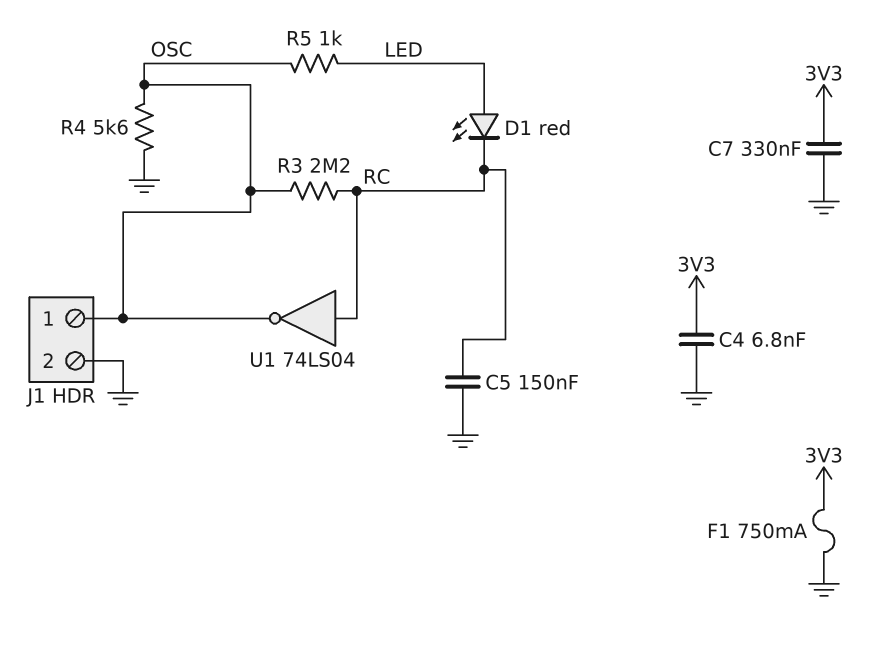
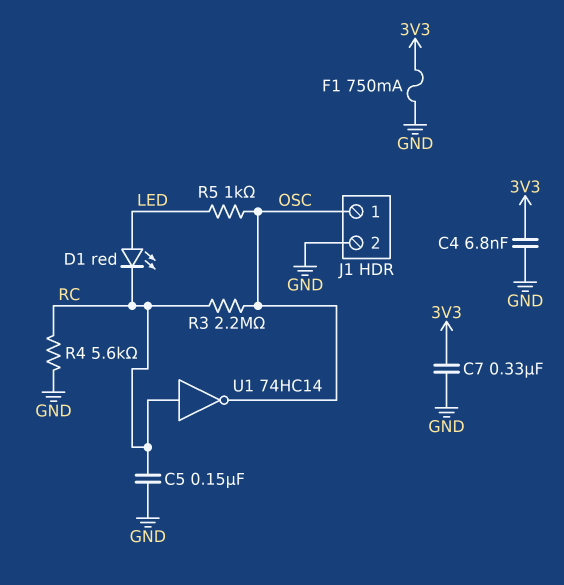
R4: 5.6k (GND, OSC) -> 5.6k (GND, RC)
U1: NOT 74LS04 (in RC, out OSC) -> NOT 74HC14 (in RC, out OSC)

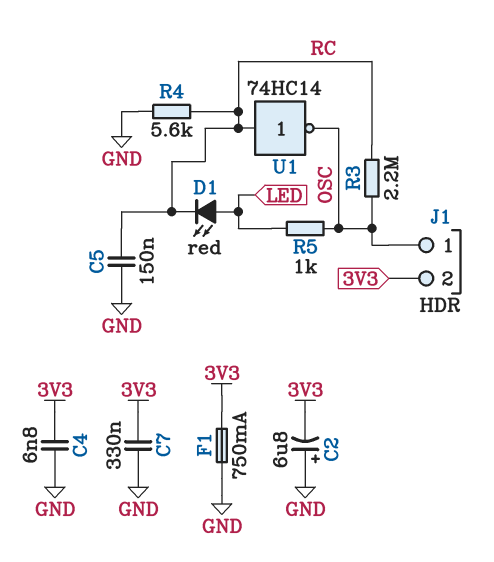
C2: none -> 6.8uF (plus GND, minus 3V3)
J1 pin 2: GND -> 3V3

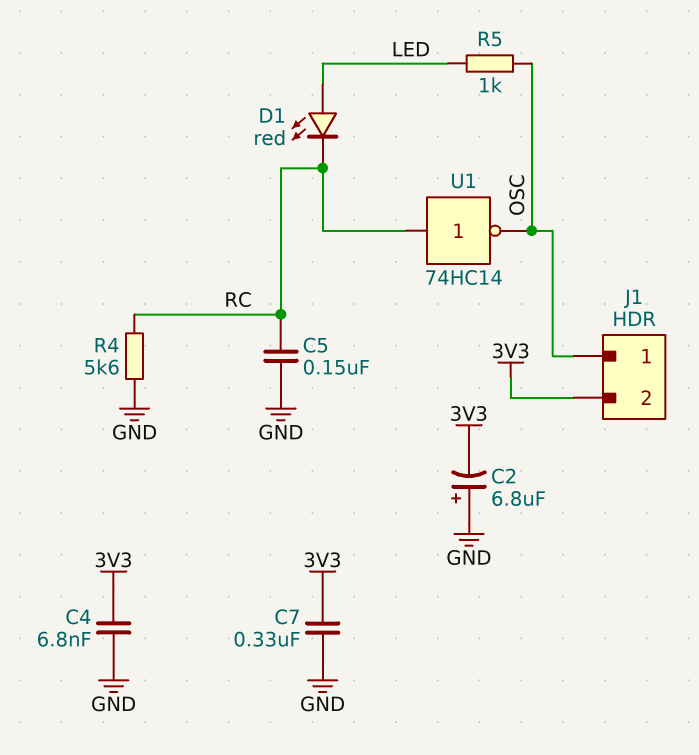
F1: 750mA (3V3, GND) -> none
R3: 2.2M (OSC, RC) -> none

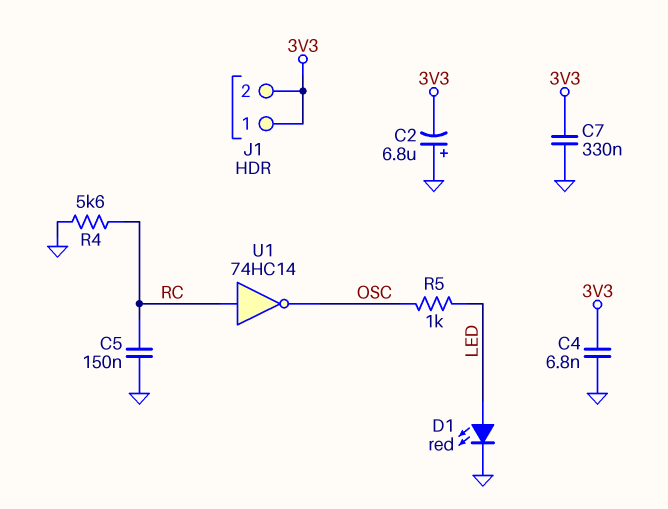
D1: LED red (A LED, K RC) -> LED red (A LED, K GND)
J1 pin 1: OSC -> 3V3

